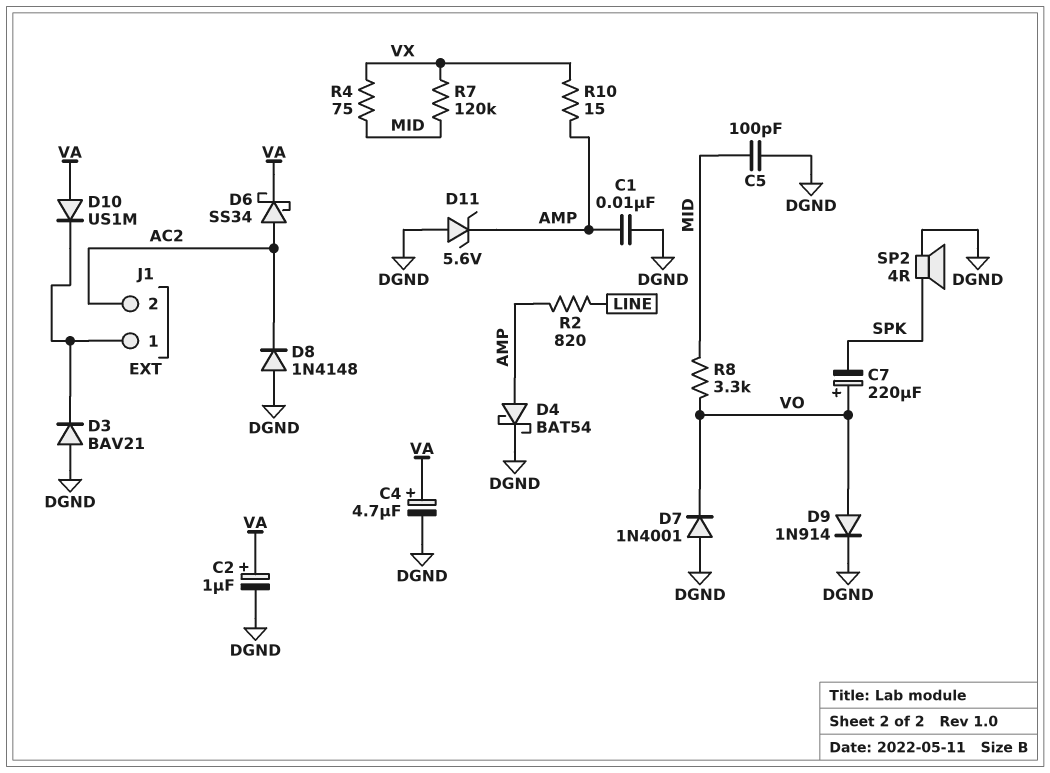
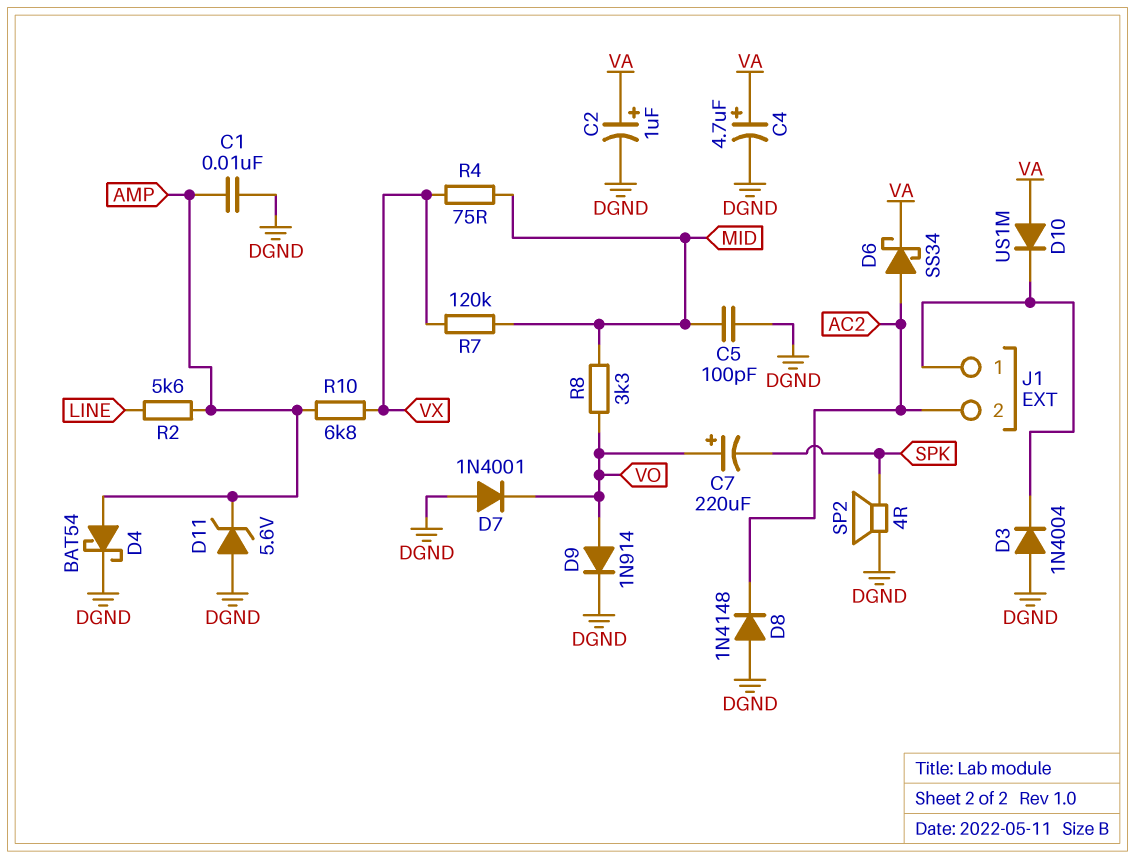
D3: diode BAV21 (A DGND, K J1/1) -> diode 1N4004 (A DGND, K J1/1)
R2: 820 (AMP, LINE) -> 5.6k (AMP, LINE)
R10: 15 (AMP, VX) -> 6.8k (AMP, VX)

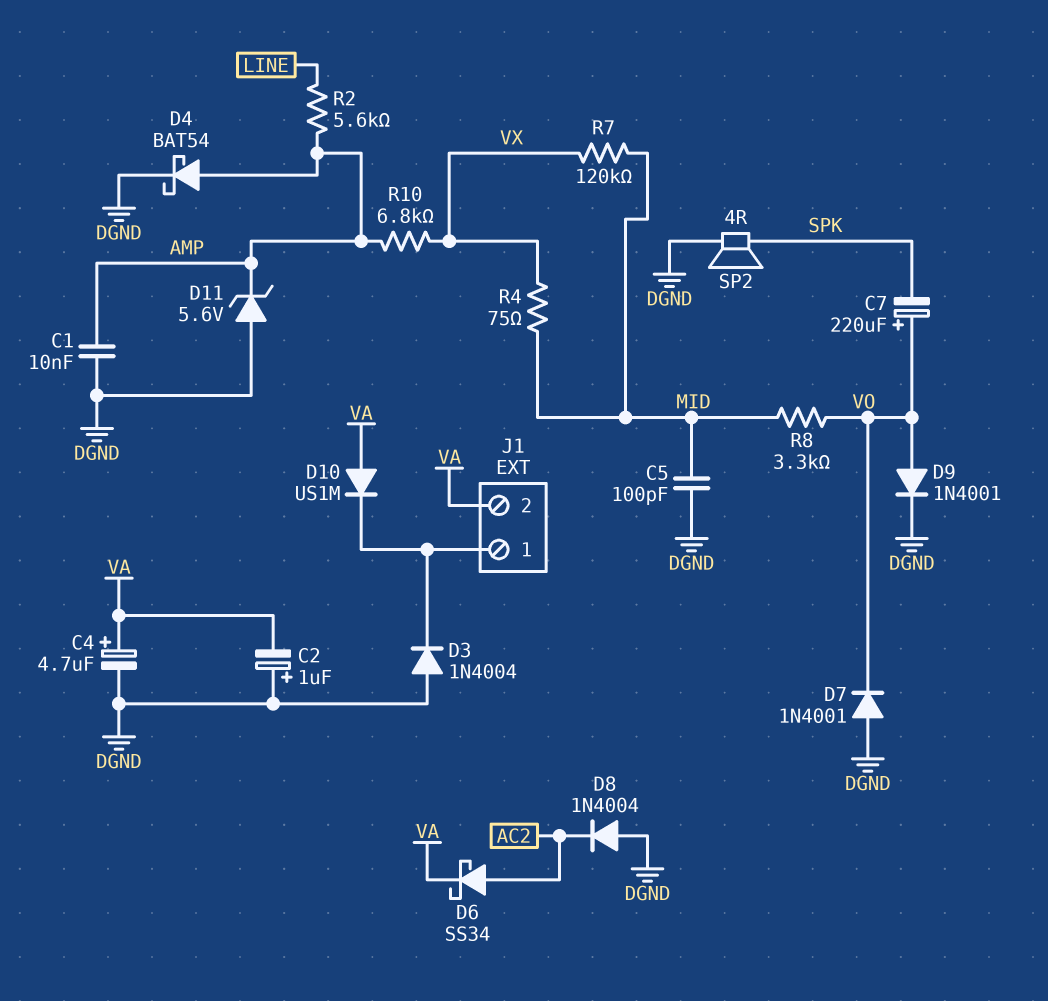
C2: 1uF (plus VA, minus DGND) -> 1uF (plus DGND, minus VA)
D8: diode 1N4148 (A DGND, K AC2) -> diode 1N4004 (A DGND, K AC2)
D9: diode 1N914 (A VO, K DGND) -> diode 1N4001 (A VO, K DGND)
J1 pin 2: AC2 -> VA

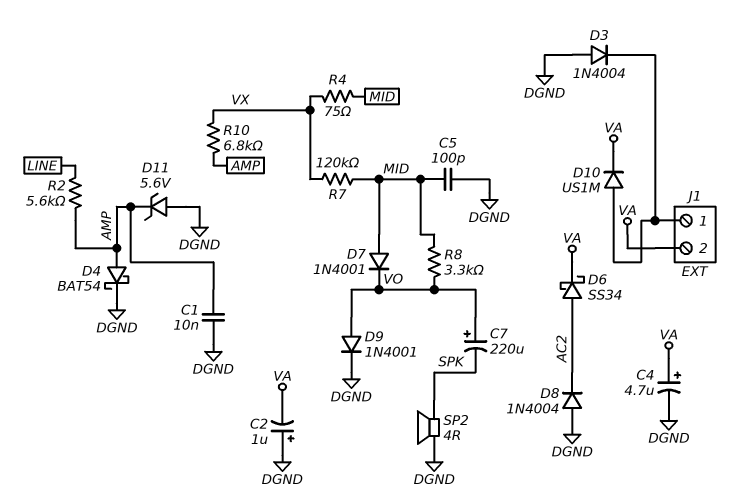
D7: diode 1N4001 (A DGND, K VO) -> diode 1N4001 (A MID, K VO)
D10: diode US1M (A VA, K J1/1) -> diode US1M (A J1/1, K VA)

